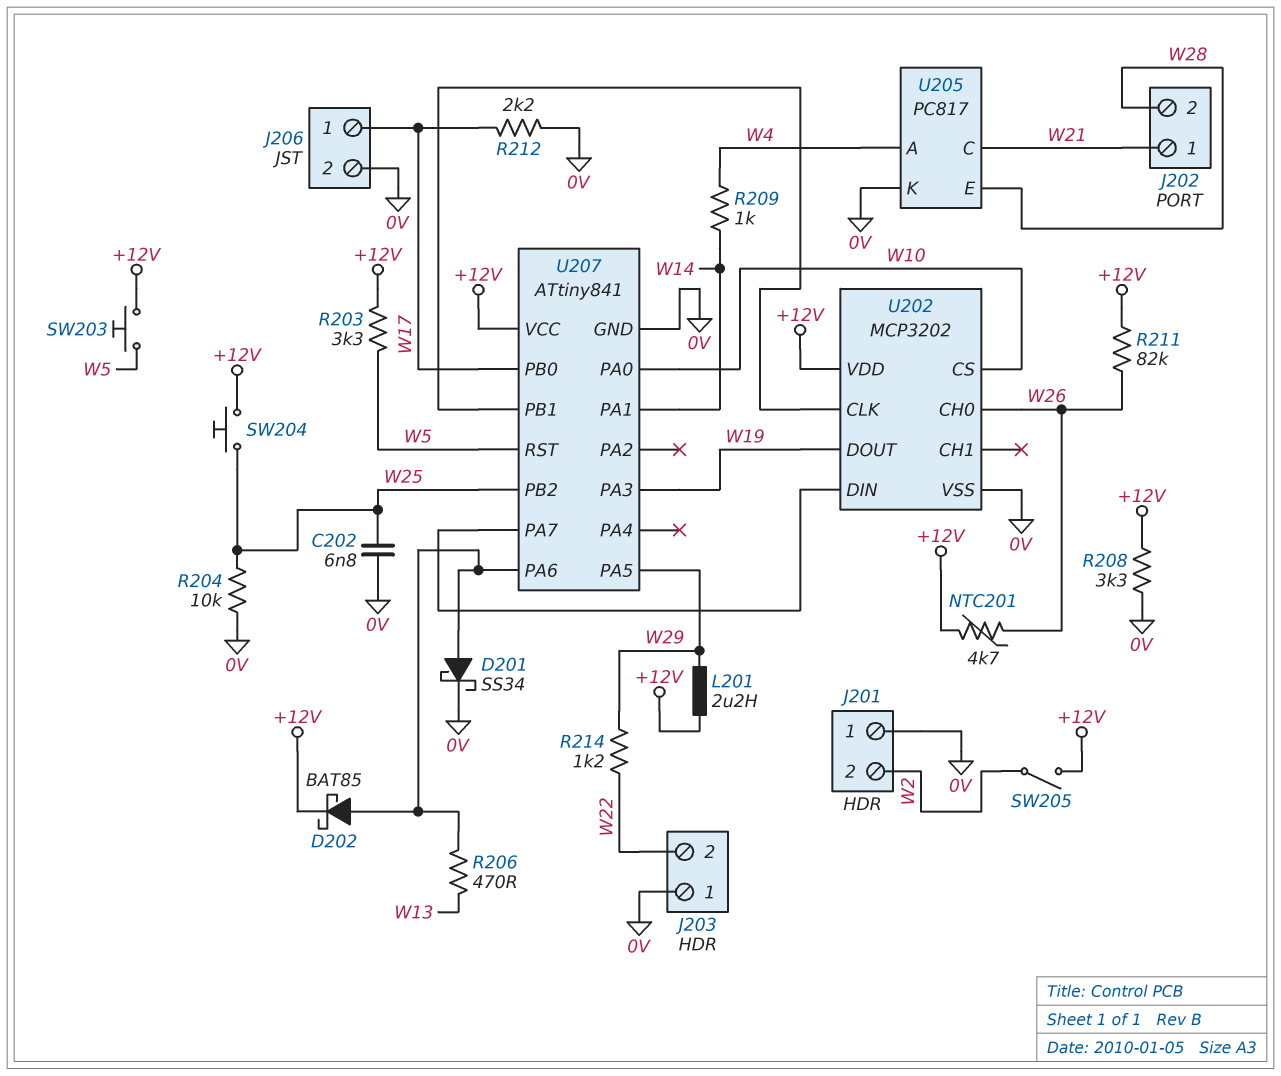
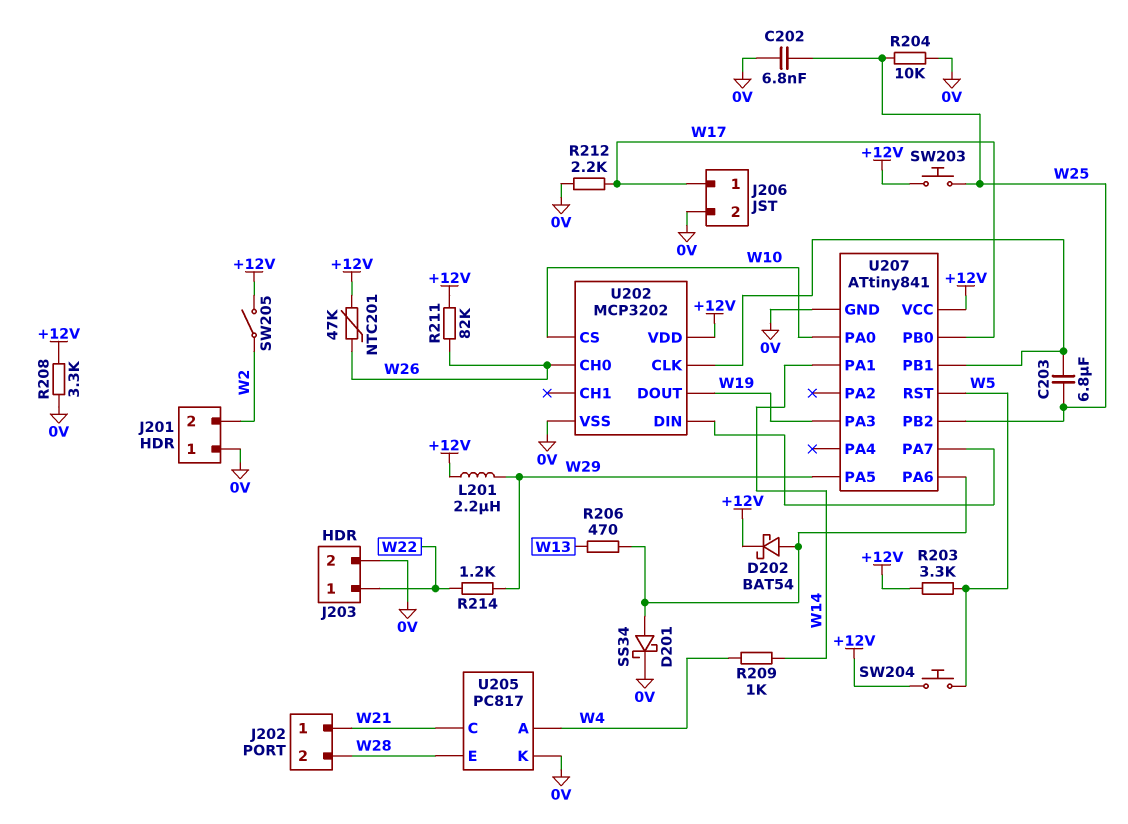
C203: none -> 6.8uF (U202/CLK, W25)
D202: schottky BAT85 (A U207/PA6, K +12V) -> schottky BAT54 (A U207/PA6, K +12V)
J203 pin 1: 0V -> W22
J203 pin 2: W22 -> 0V
NTC201: 4.7k (+12V, W26) -> 47k (+12V, W26)
SW203: button (+12V, W5) -> button (+12V, W25)
SW204: button (+12V, W25) -> button (+12V, W5)

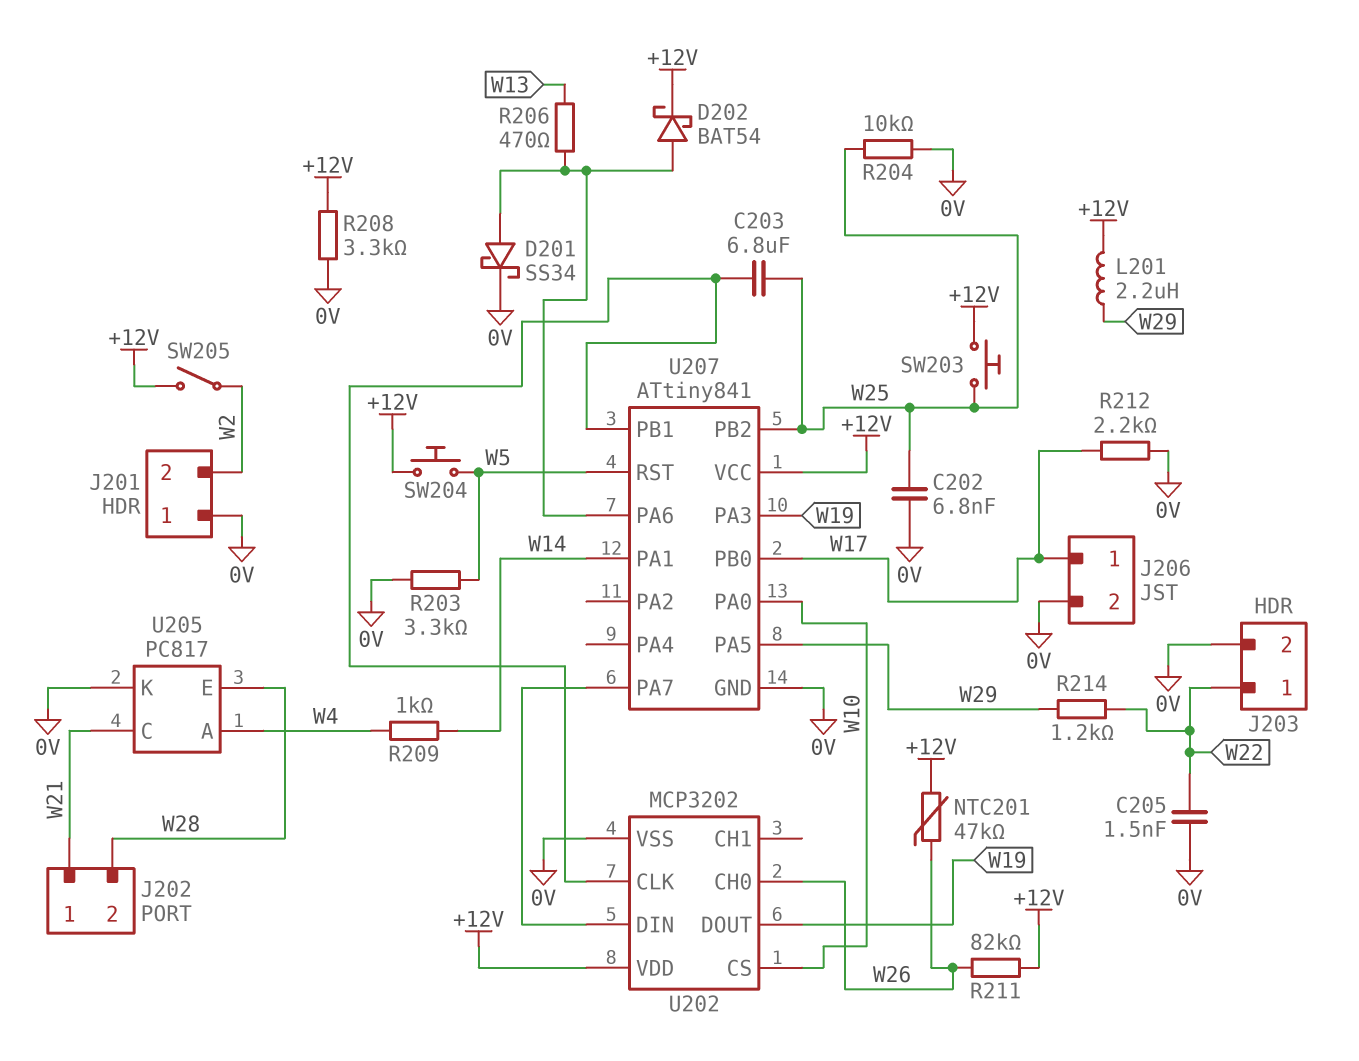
C205: none -> 1.5nF (0V, W22)
R203: 3.3k (+12V, W5) -> 3.3k (0V, W5)

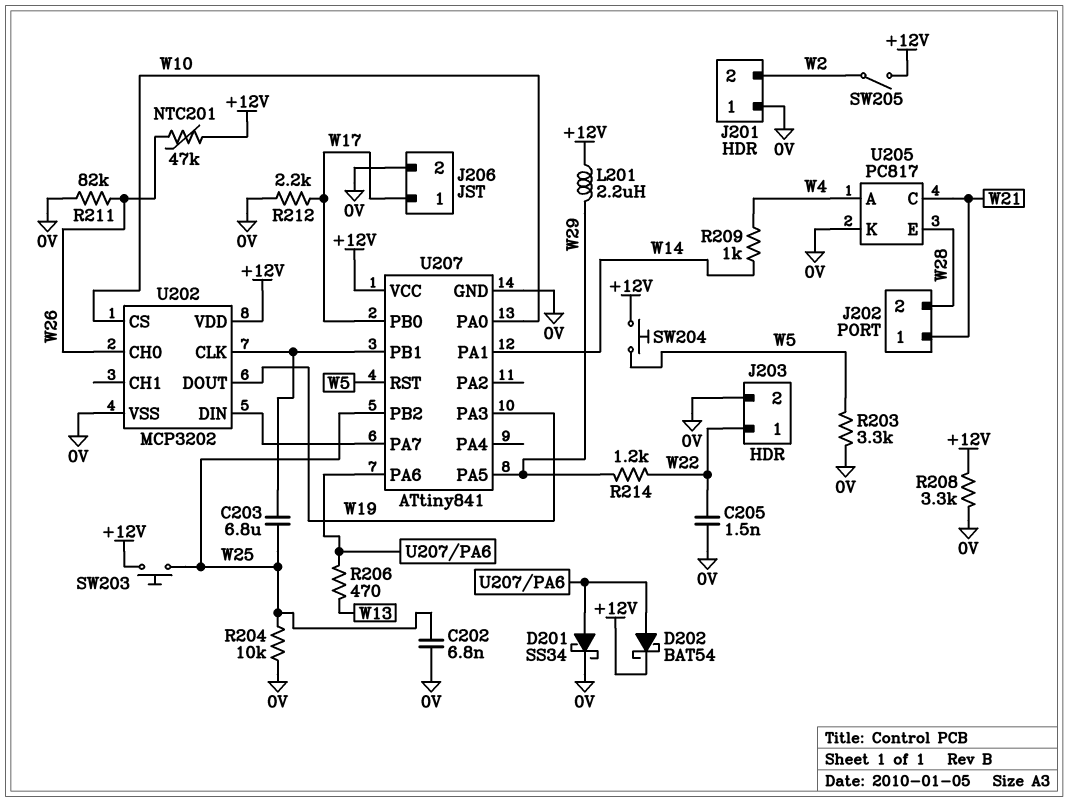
R211: 82k (+12V, W26) -> 82k (0V, W26)

